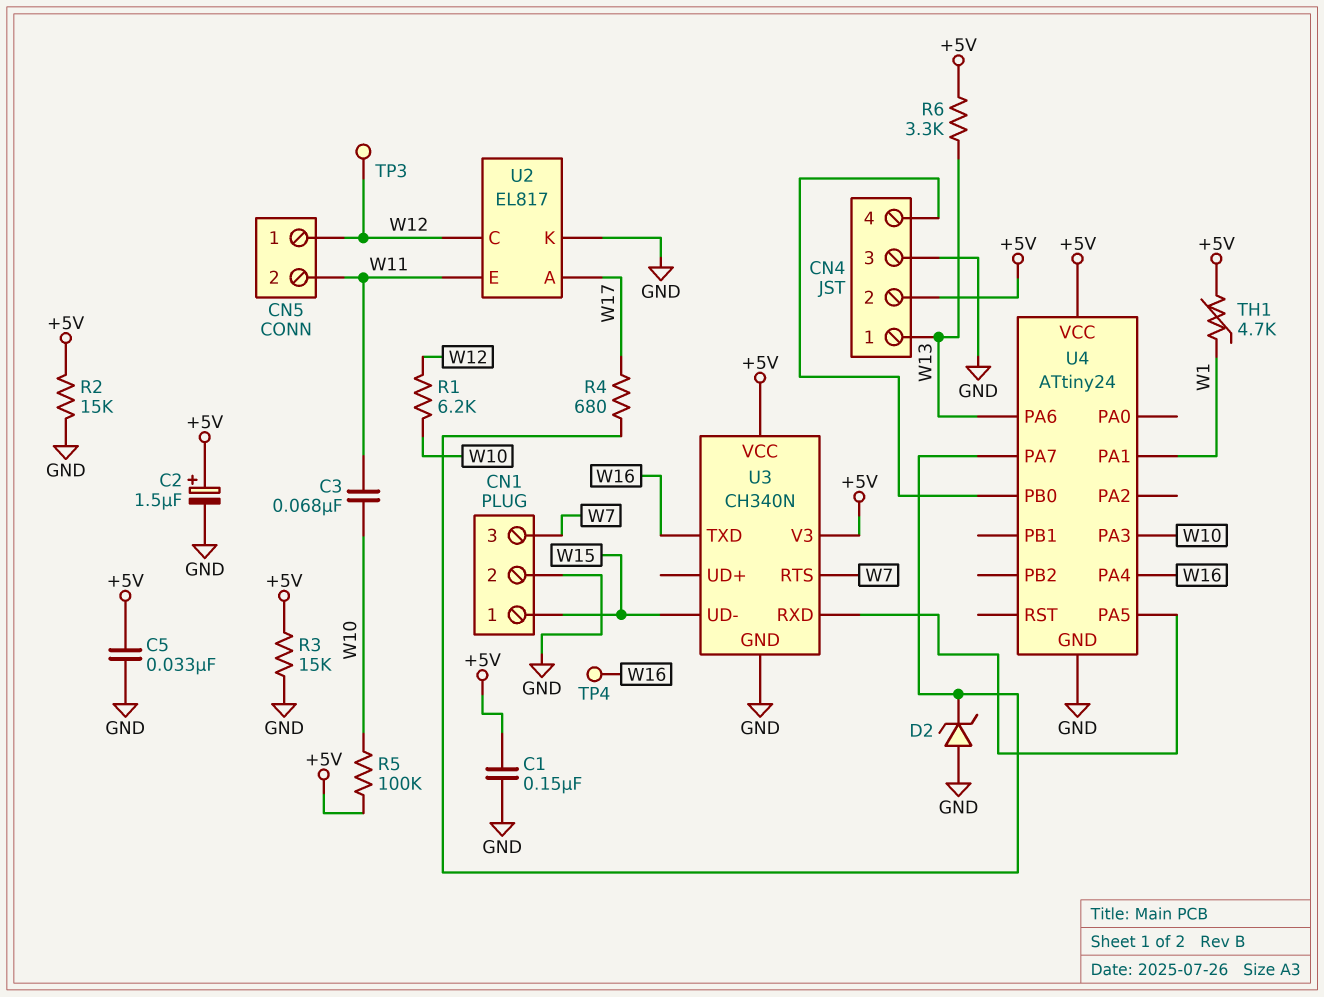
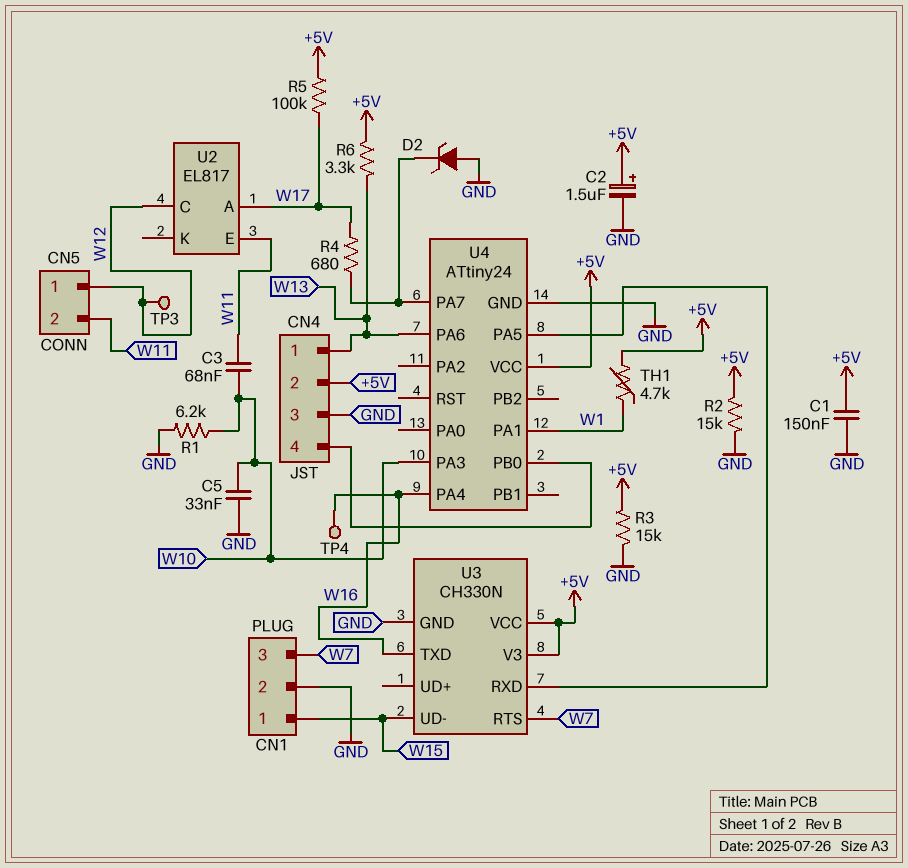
C5: 33nF (+5V, GND) -> 33nF (GND, W10)
R1: 6.2k (W10, W12) -> 6.2k (GND, W10)
R5: 100k (+5V, W10) -> 100k (+5V, W17)
U2 pin K: GND -> none
U3: CH340N -> CH330N

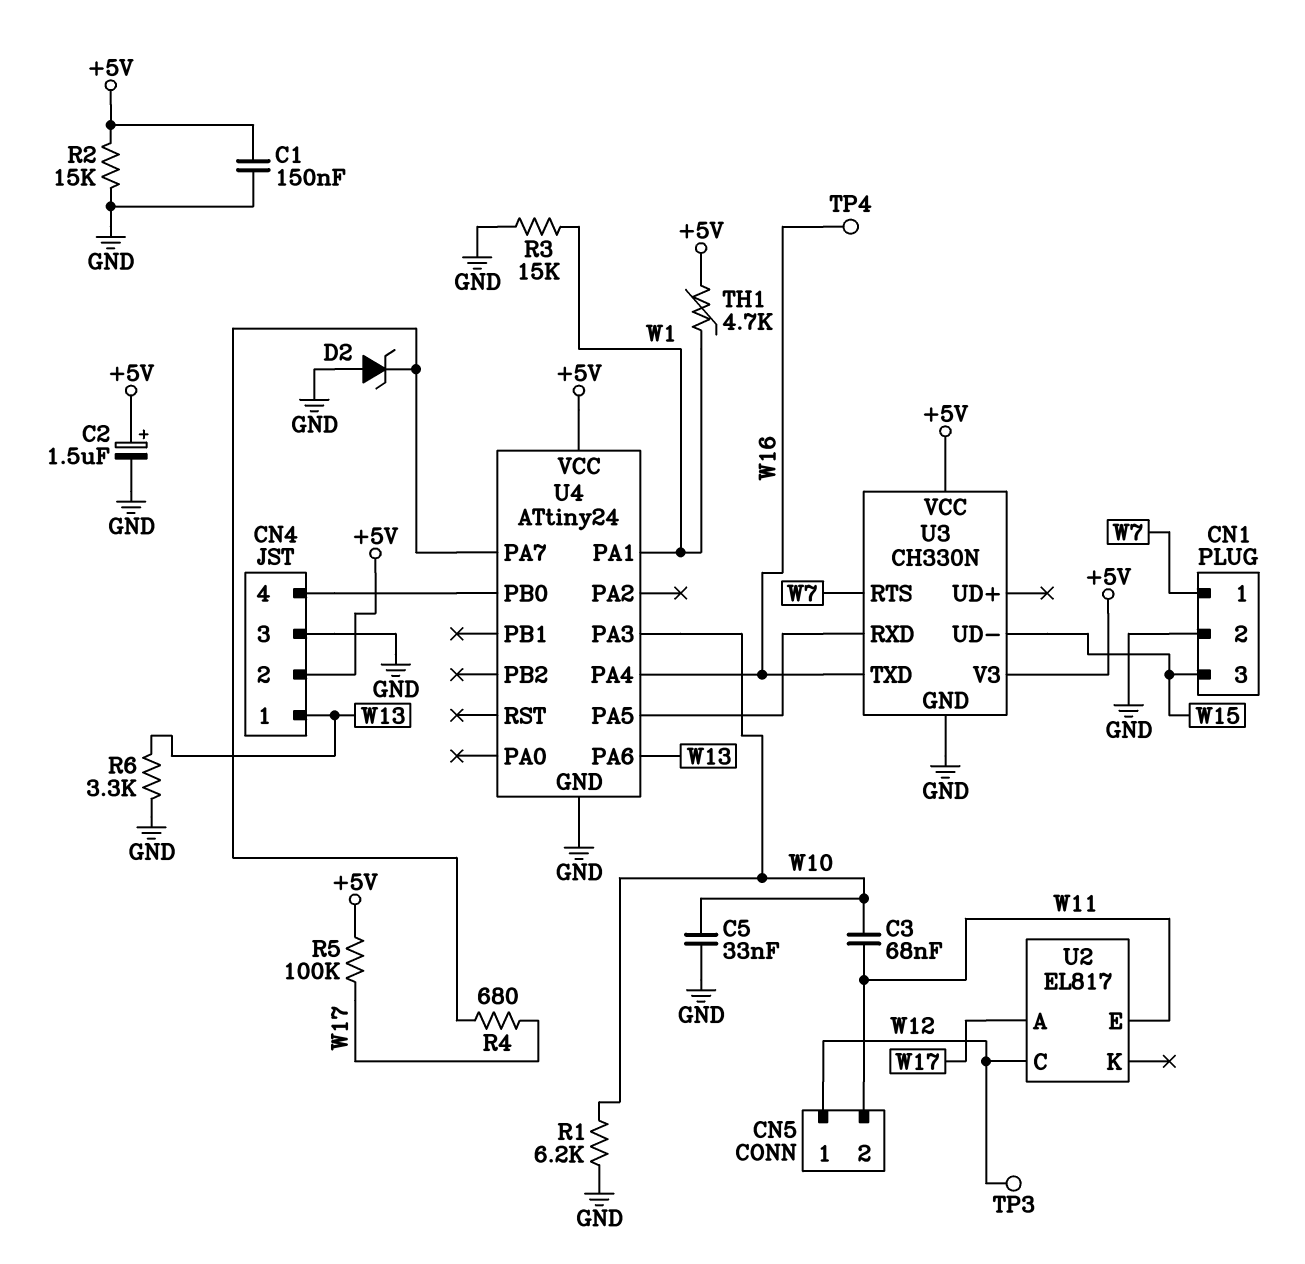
CN1 pin 1: W15 -> W7
CN1 pin 3: W7 -> W15
R3: 15k (+5V, GND) -> 15k (GND, W1)
R6: 3.3k (+5V, W13) -> 3.3k (GND, W13)

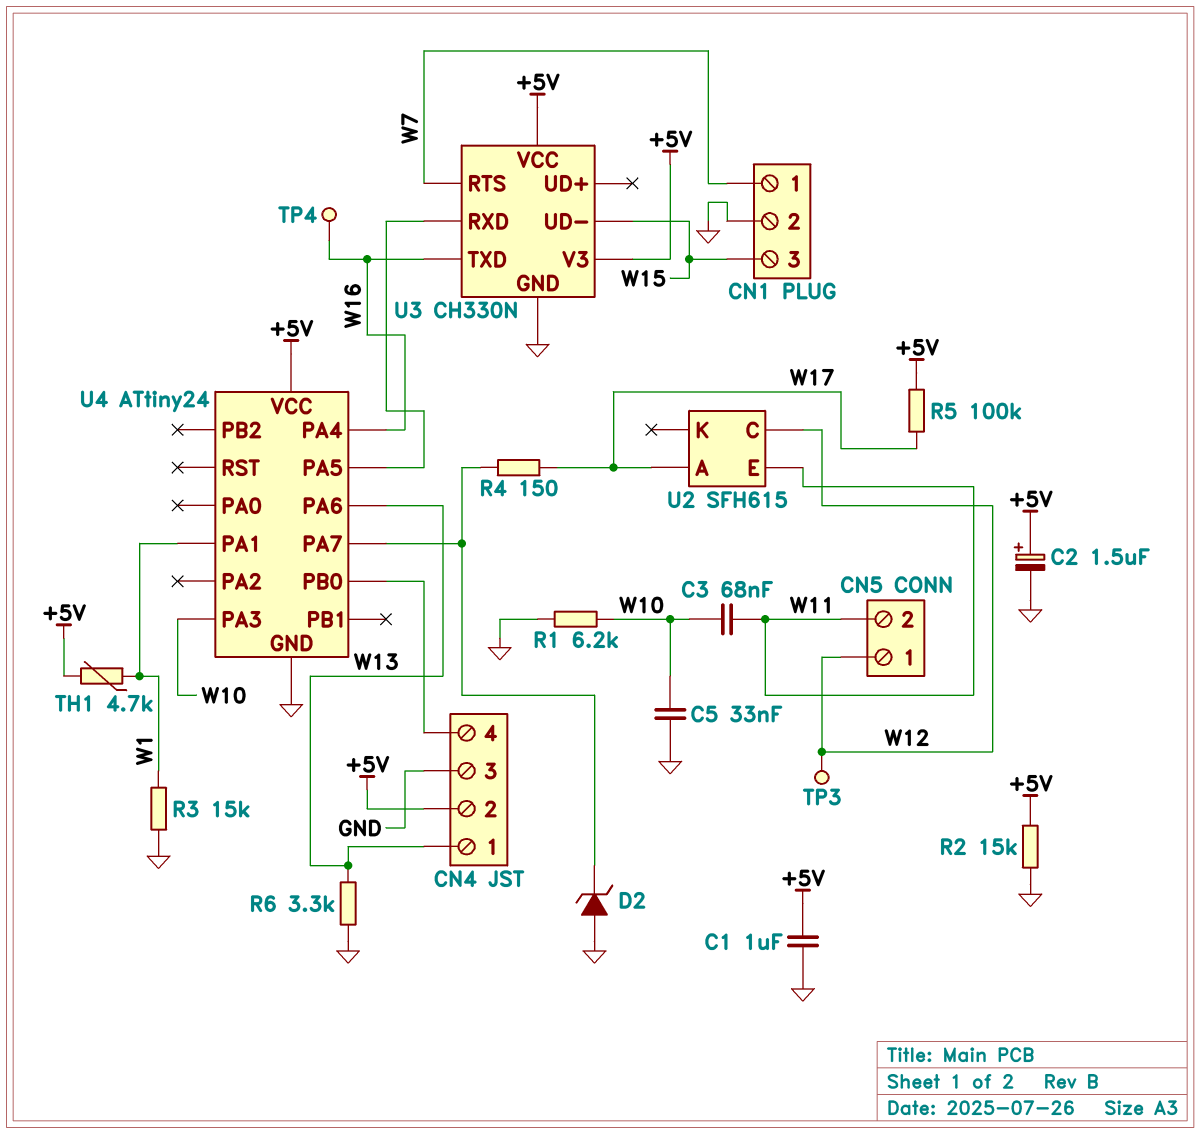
C1: 150nF (+5V, GND) -> 1uF (+5V, GND)
R4: 680 (U4/PA7, W17) -> 150 (U4/PA7, W17)
U2: EL817 -> SFH615

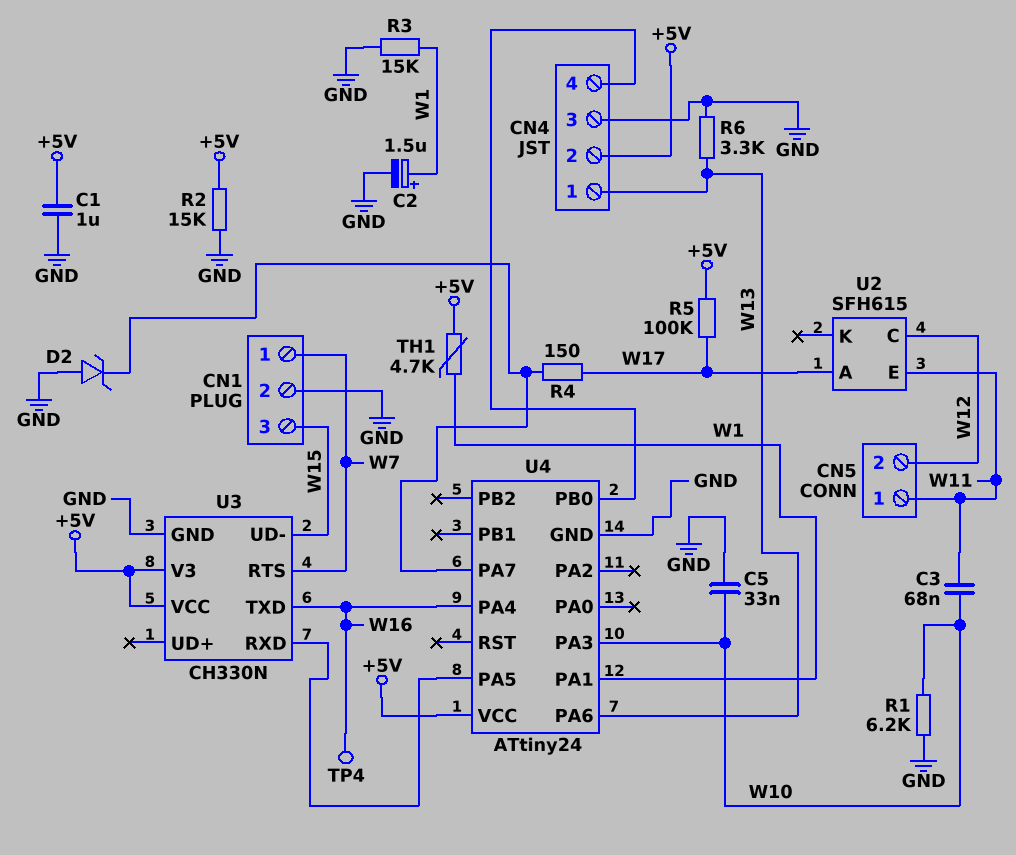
C2: 1.5uF (plus +5V, minus GND) -> 1.5uF (plus W1, minus GND)
CN5 pin 1: W12 -> W11
CN5 pin 2: W11 -> W12
TP3: test point (W12) -> none

